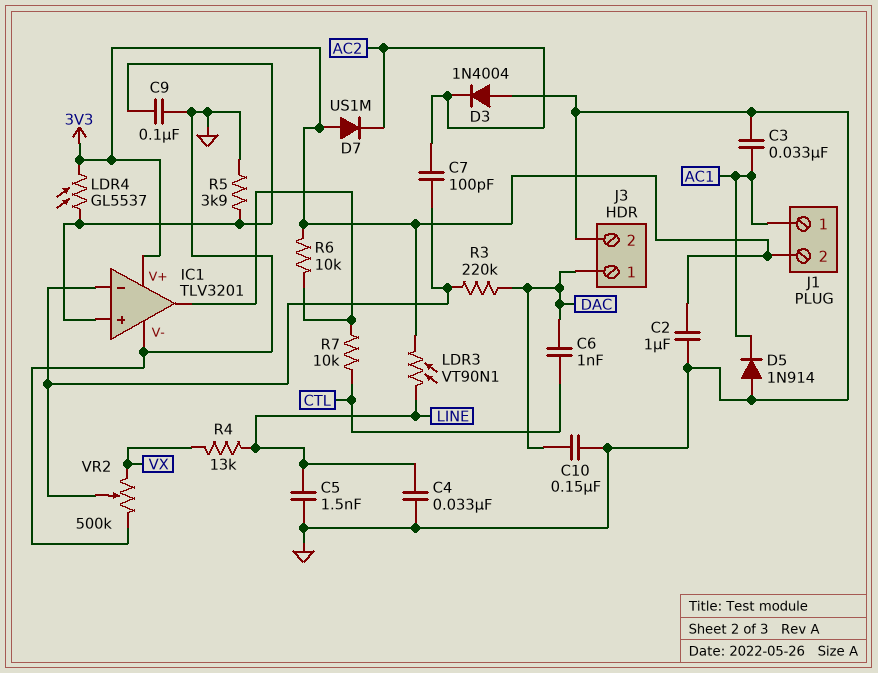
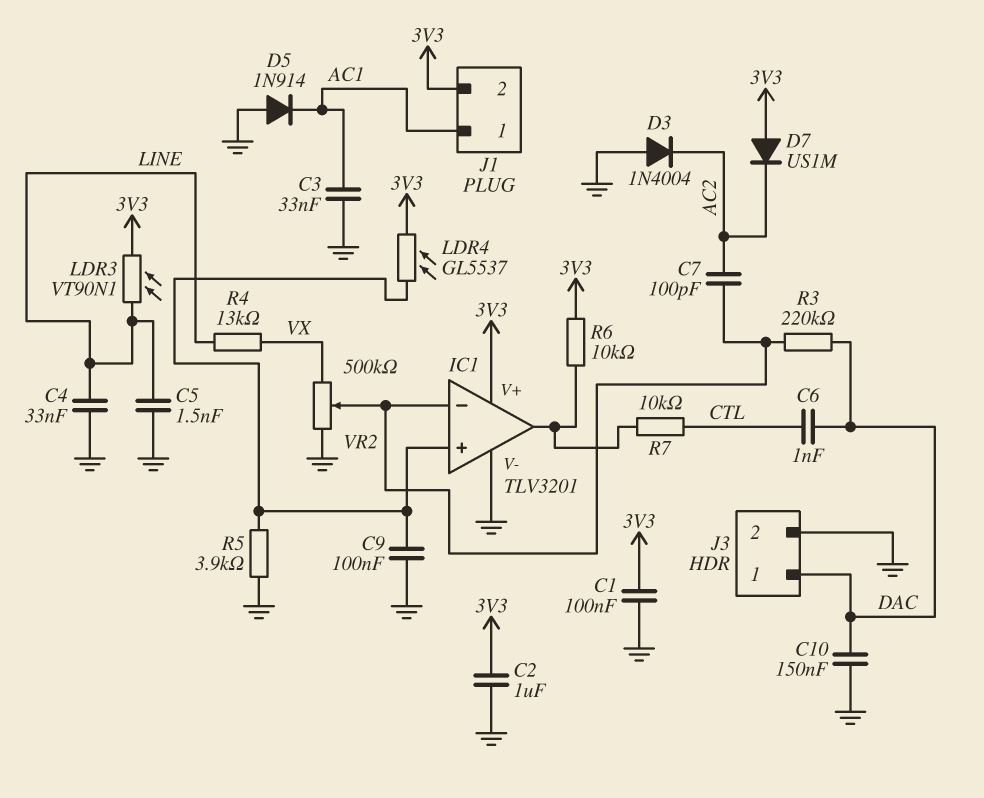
C1: none -> 100nF (3V3, GND)

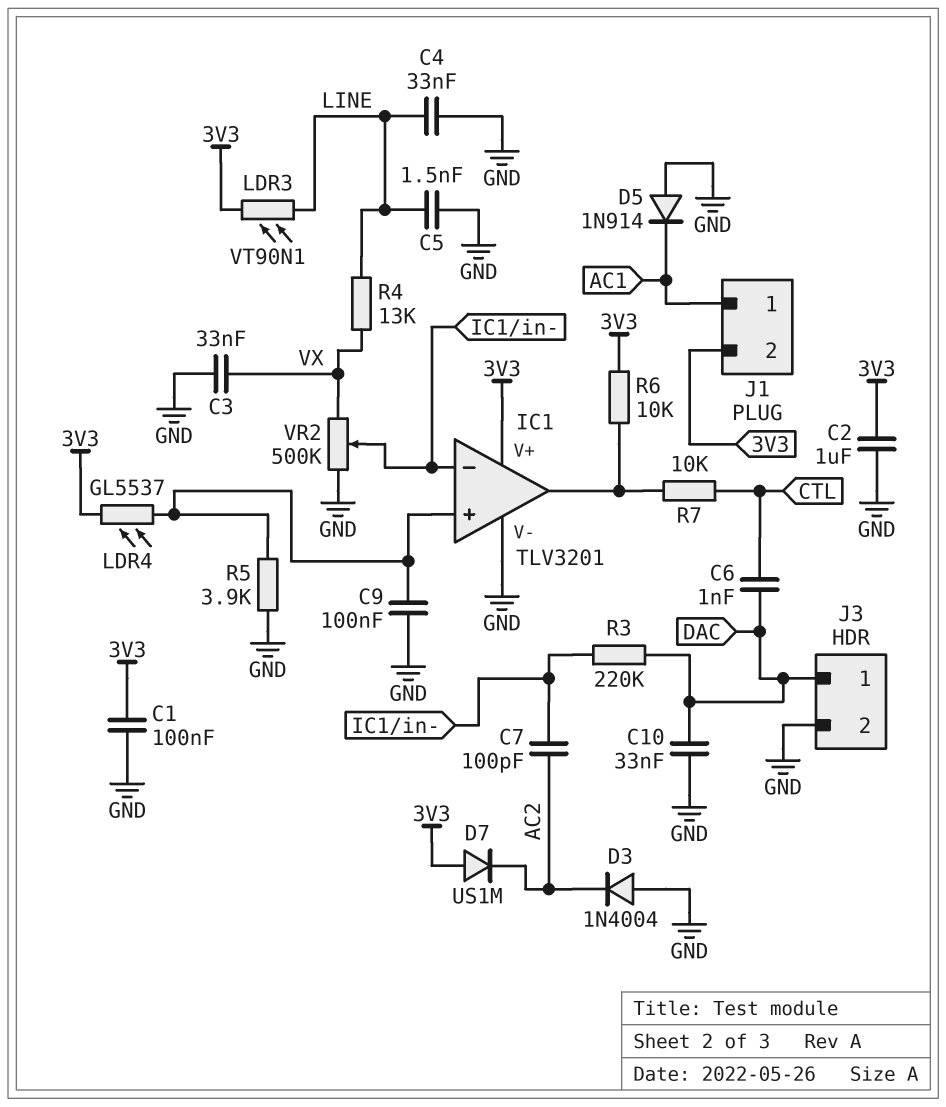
C3: 33nF (AC1, GND) -> 33nF (GND, VX)
C10: 150nF (DAC, GND) -> 33nF (DAC, GND)

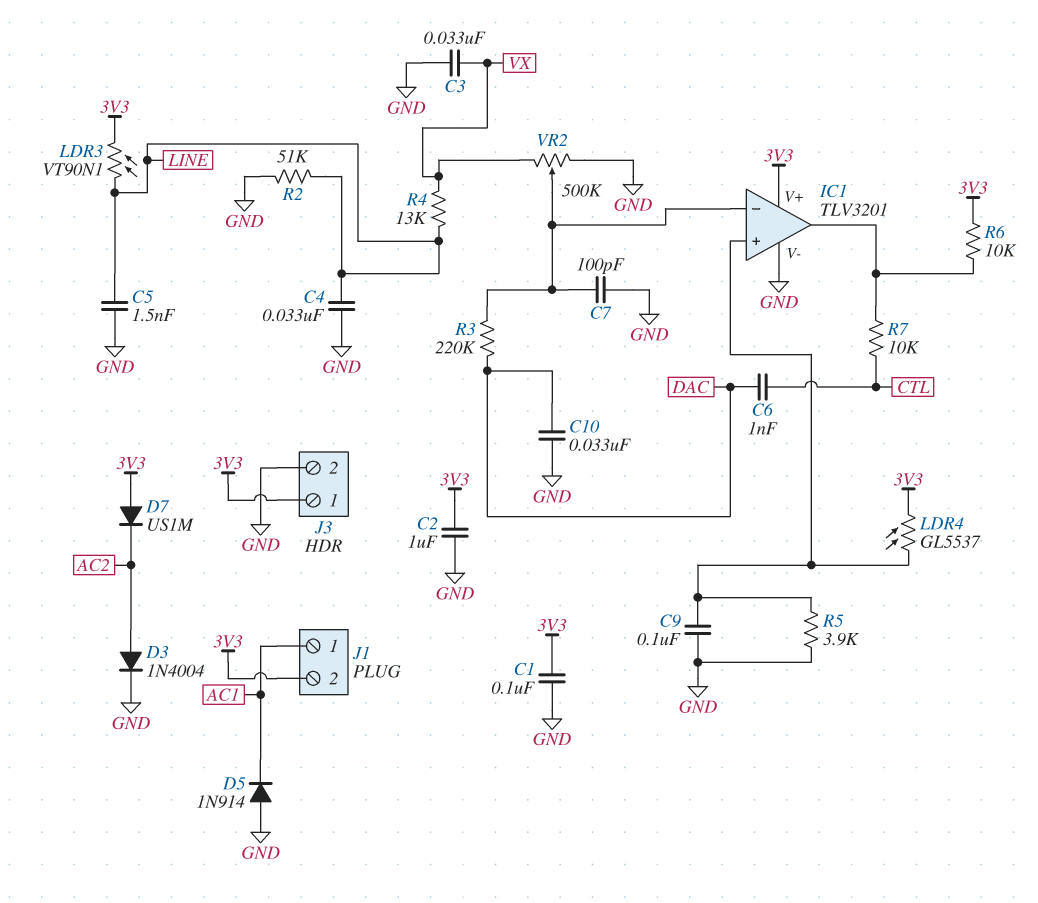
C7: 100pF (AC2, IC1/in-) -> 100pF (GND, IC1/in-)
D3: diode 1N4004 (A GND, K AC2) -> diode 1N4004 (A AC2, K GND)
J3 pin 1: DAC -> 3V3
R2: none -> 51k (GND, LINE)

